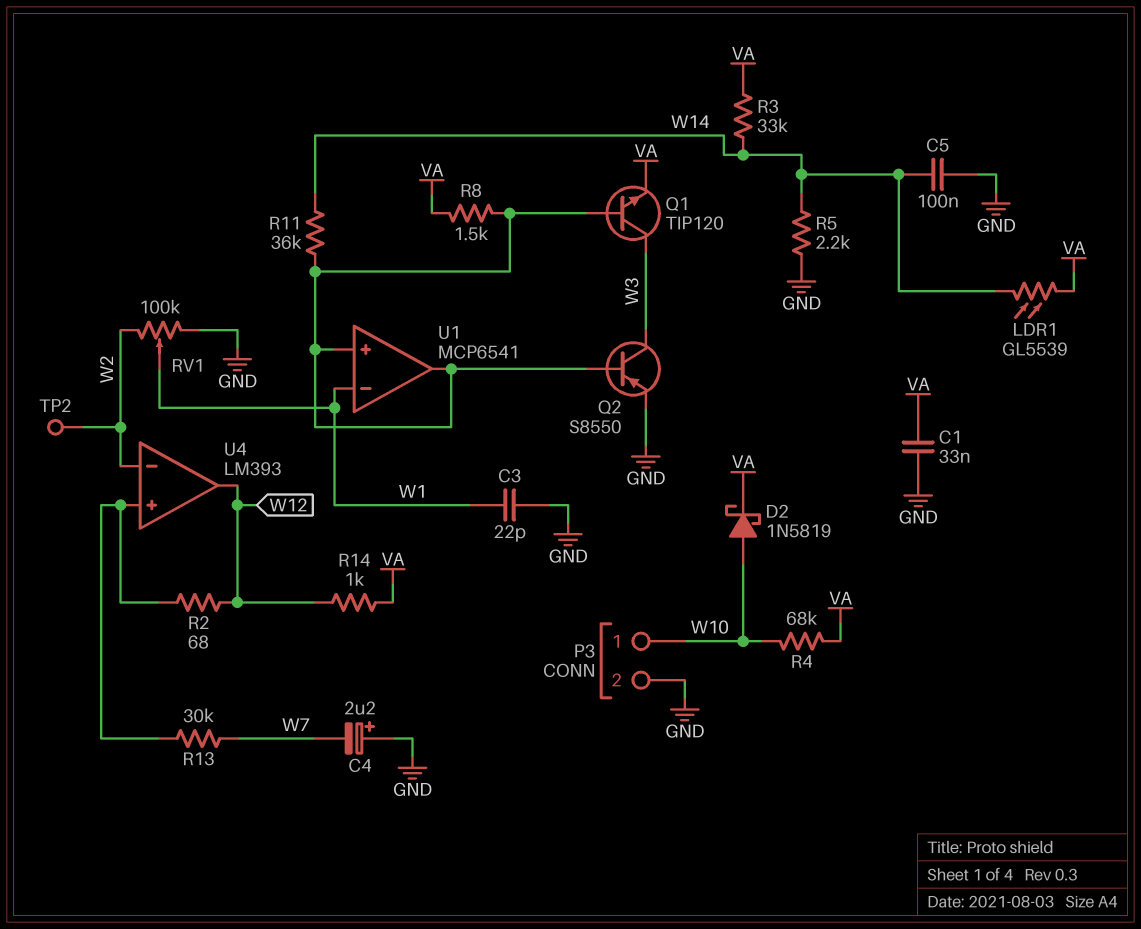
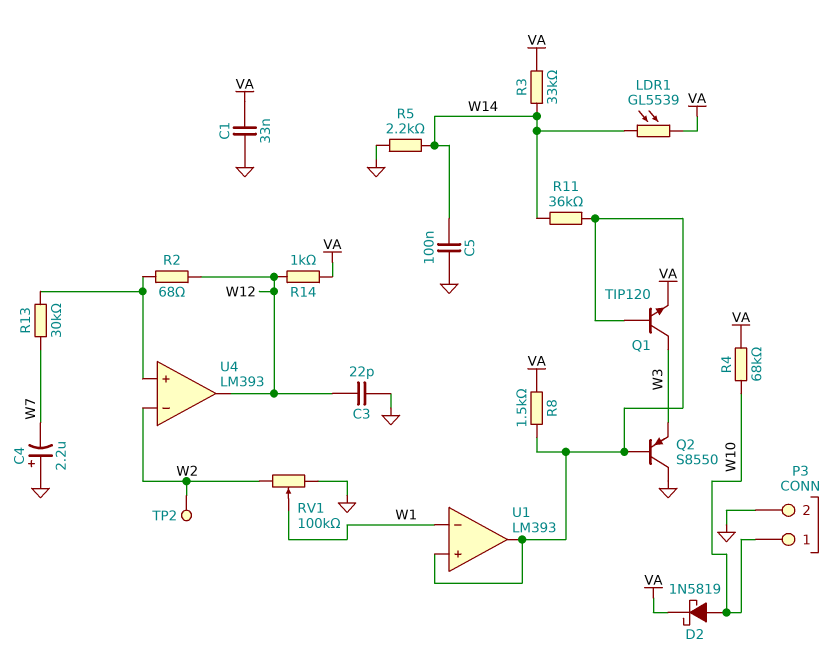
C3: 22pF (GND, W1) -> 22pF (GND, W12)
Q2: PNP S8550 (B U1/in+, C W3, E GND) -> PNP S8550 (B U1/in+, C GND, E W3)
U1: MCP6541 -> LM393

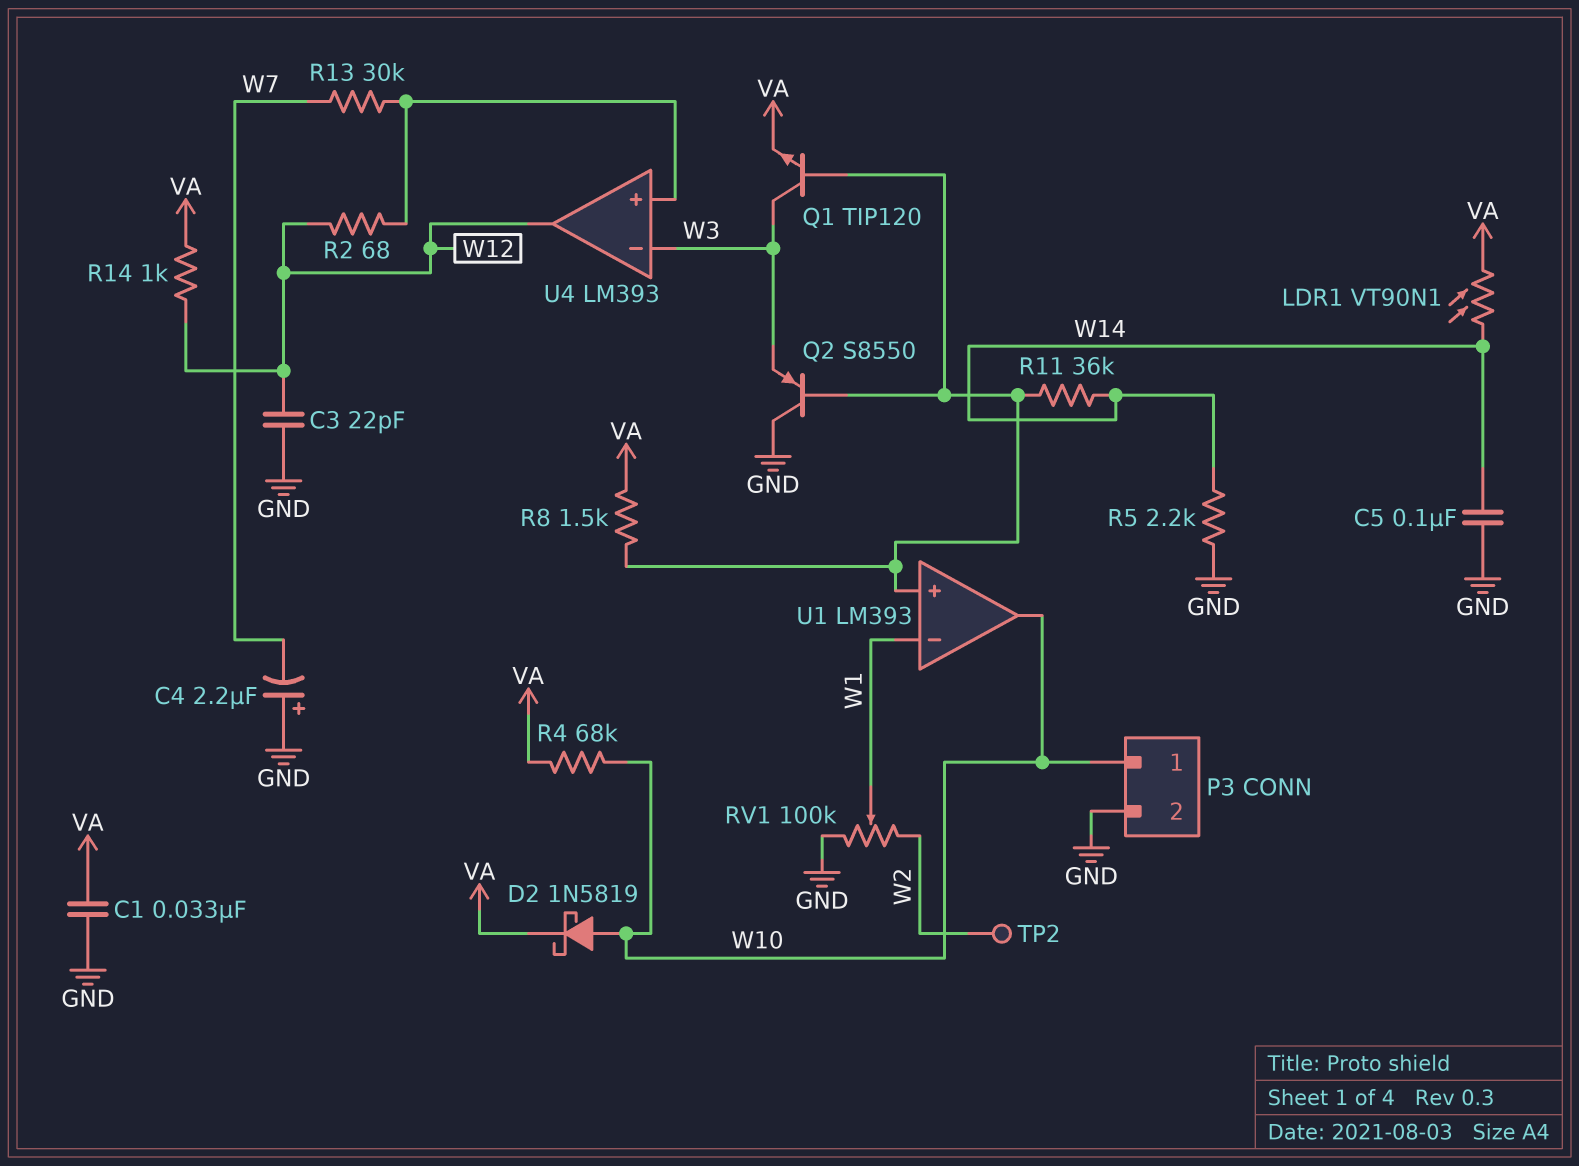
LDR1: GL5539 (VA, W14) -> VT90N1 (VA, W14)
R3: 33k (VA, W14) -> none
U1 pin out: U1/in+ -> W10
U4 pin in-: W2 -> W3

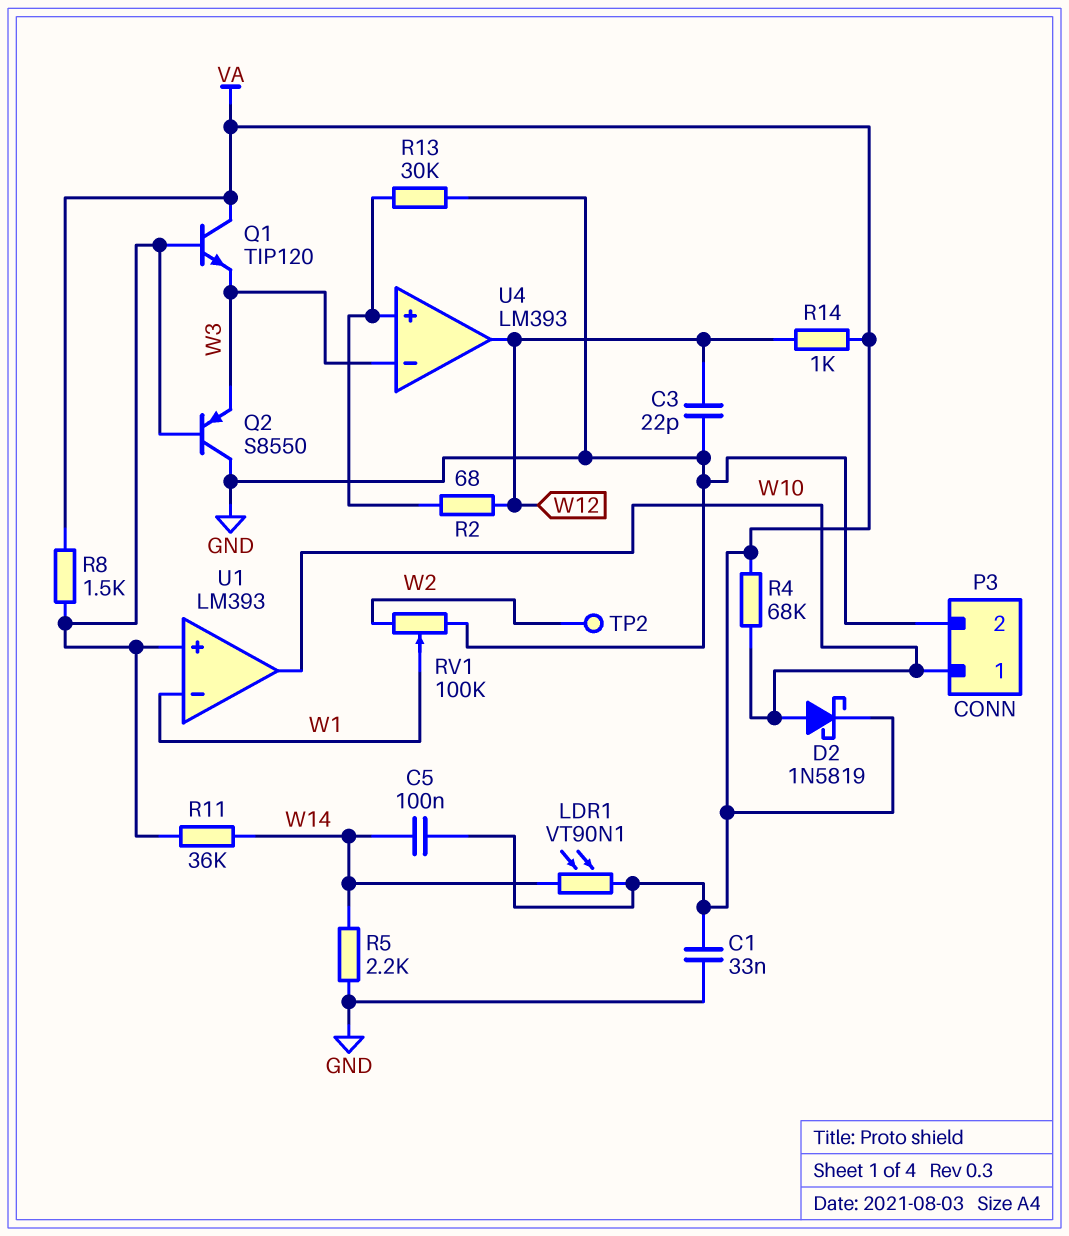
C4: 2.2uF (plus GND, minus W7) -> none
C5: 100nF (GND, W14) -> 100nF (VA, W14)
Q1: NPN TIP120 (B U1/in+, C W3, E VA) -> NPN TIP120 (B U1/in+, C VA, E W3)
R13: 30k (U4/in+, W7) -> 30k (GND, U4/in+)

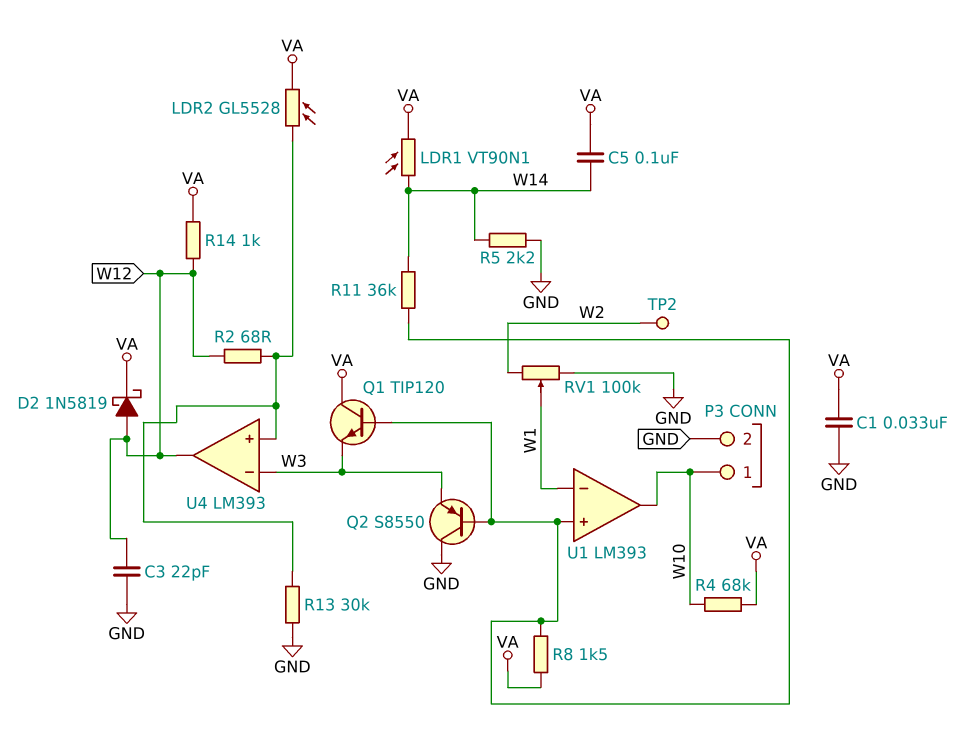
D2: schottky 1N5819 (A W10, K VA) -> schottky 1N5819 (A W12, K VA)
LDR2: none -> GL5528 (U4/in+, VA)

